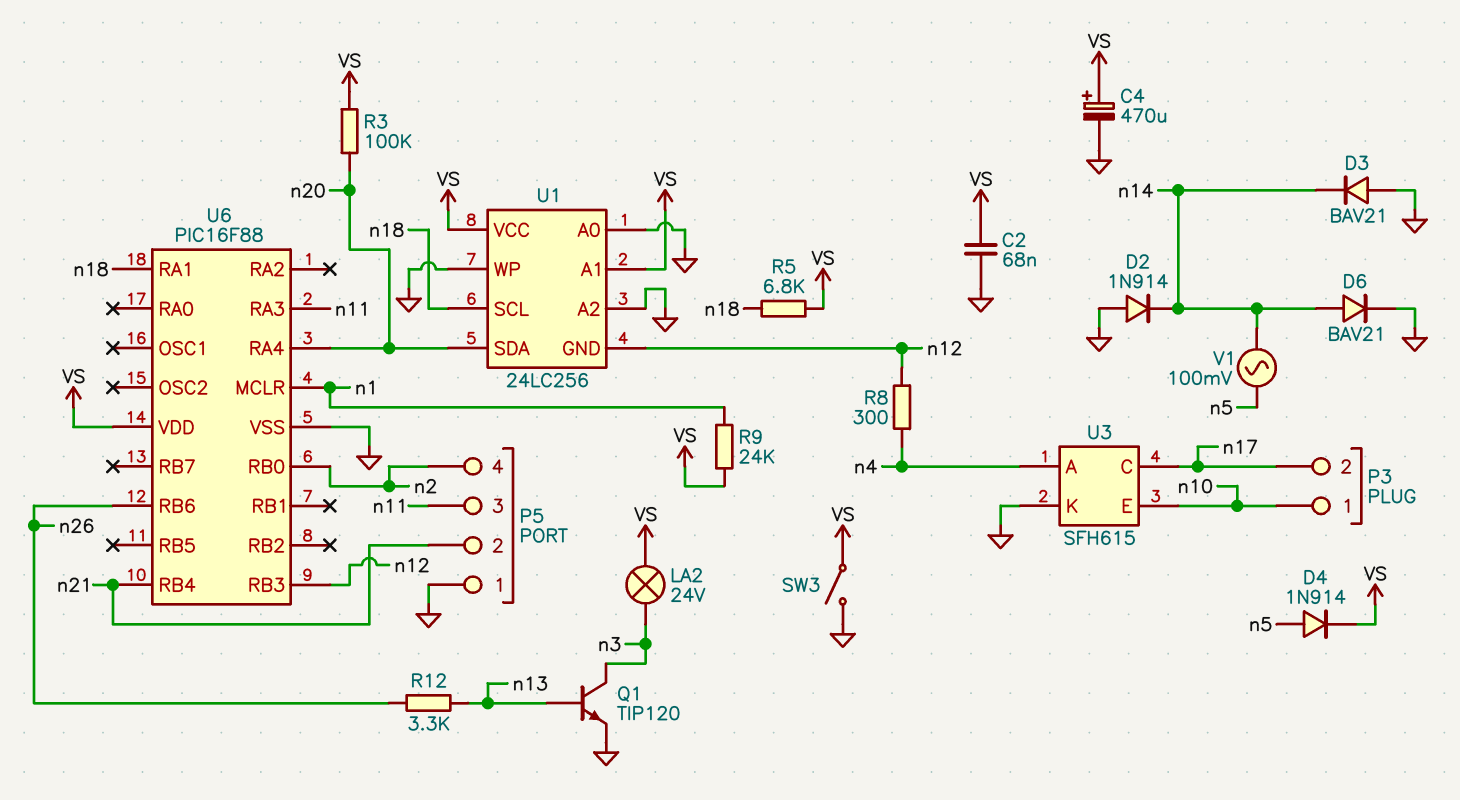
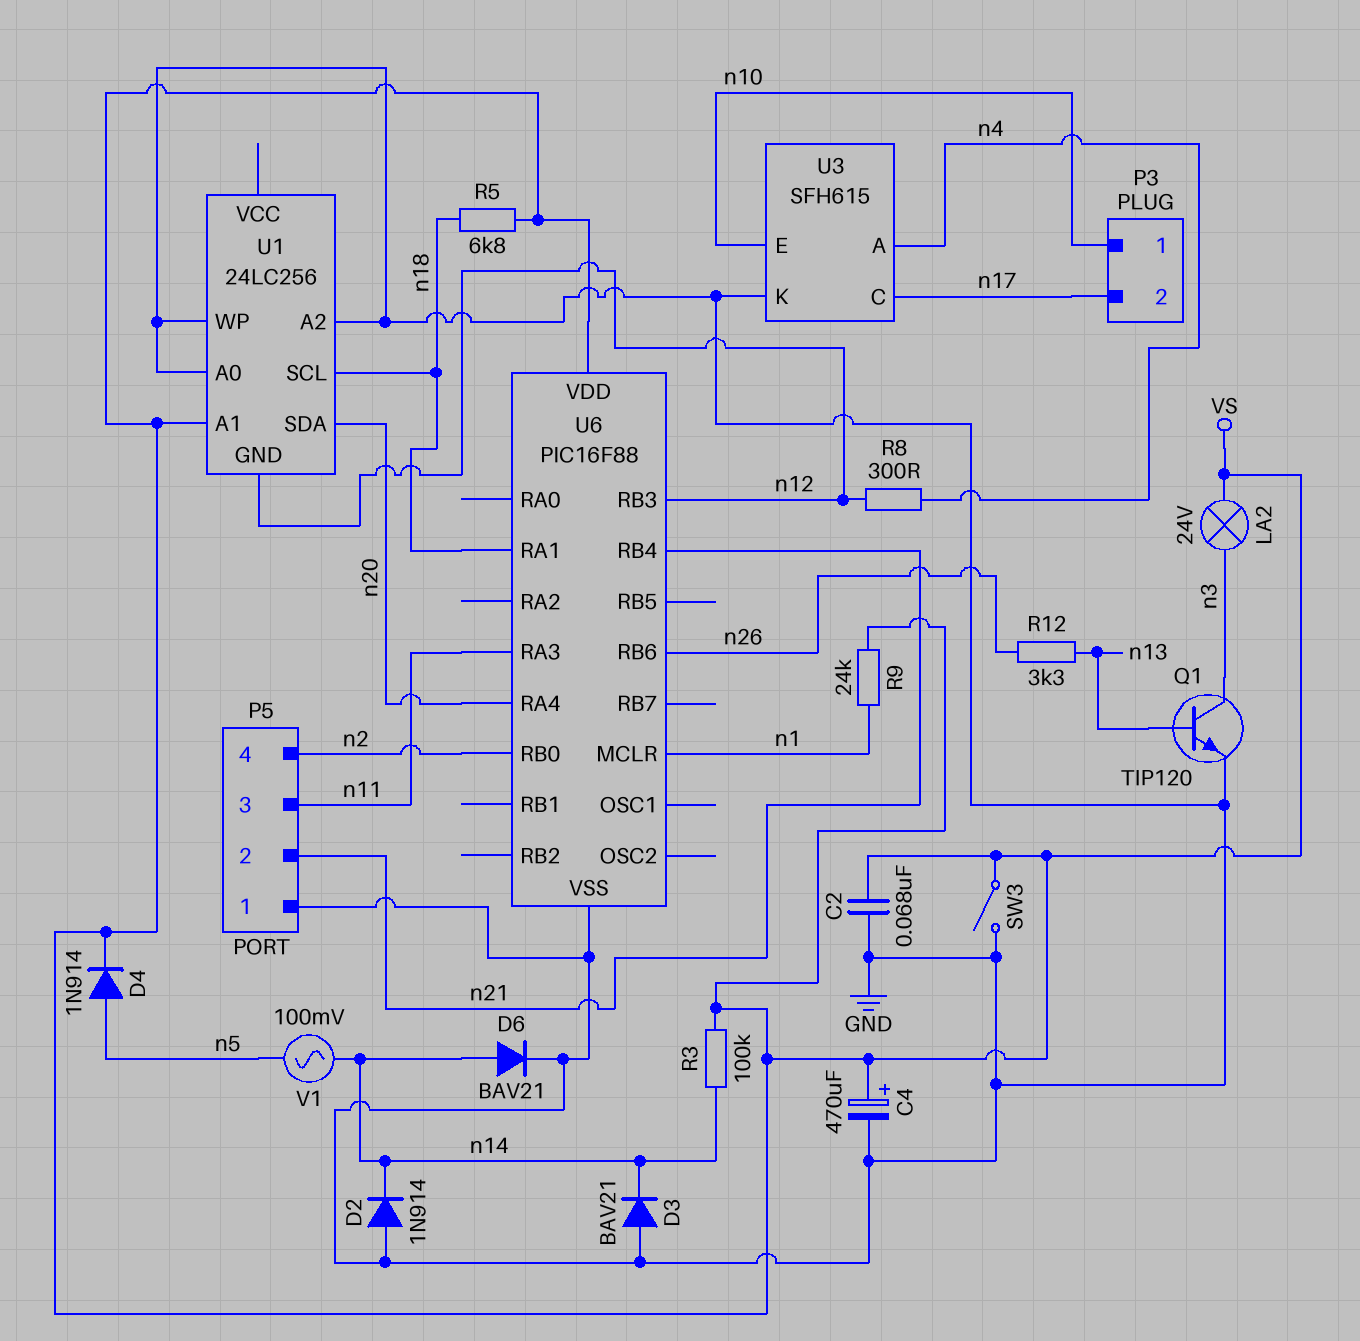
R3: 100k (VS, n20) -> 100k (VS, n14)
U1 pin VCC: VS -> none

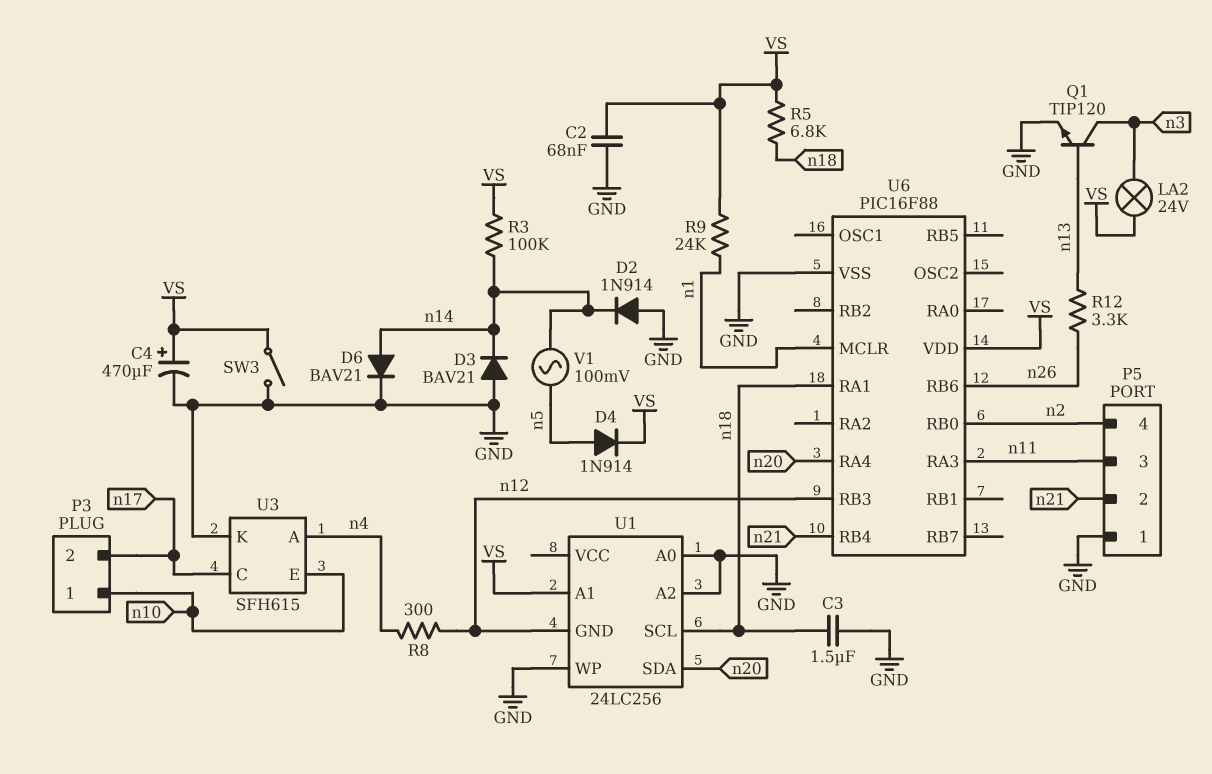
C3: none -> 1.5uF (GND, n18)

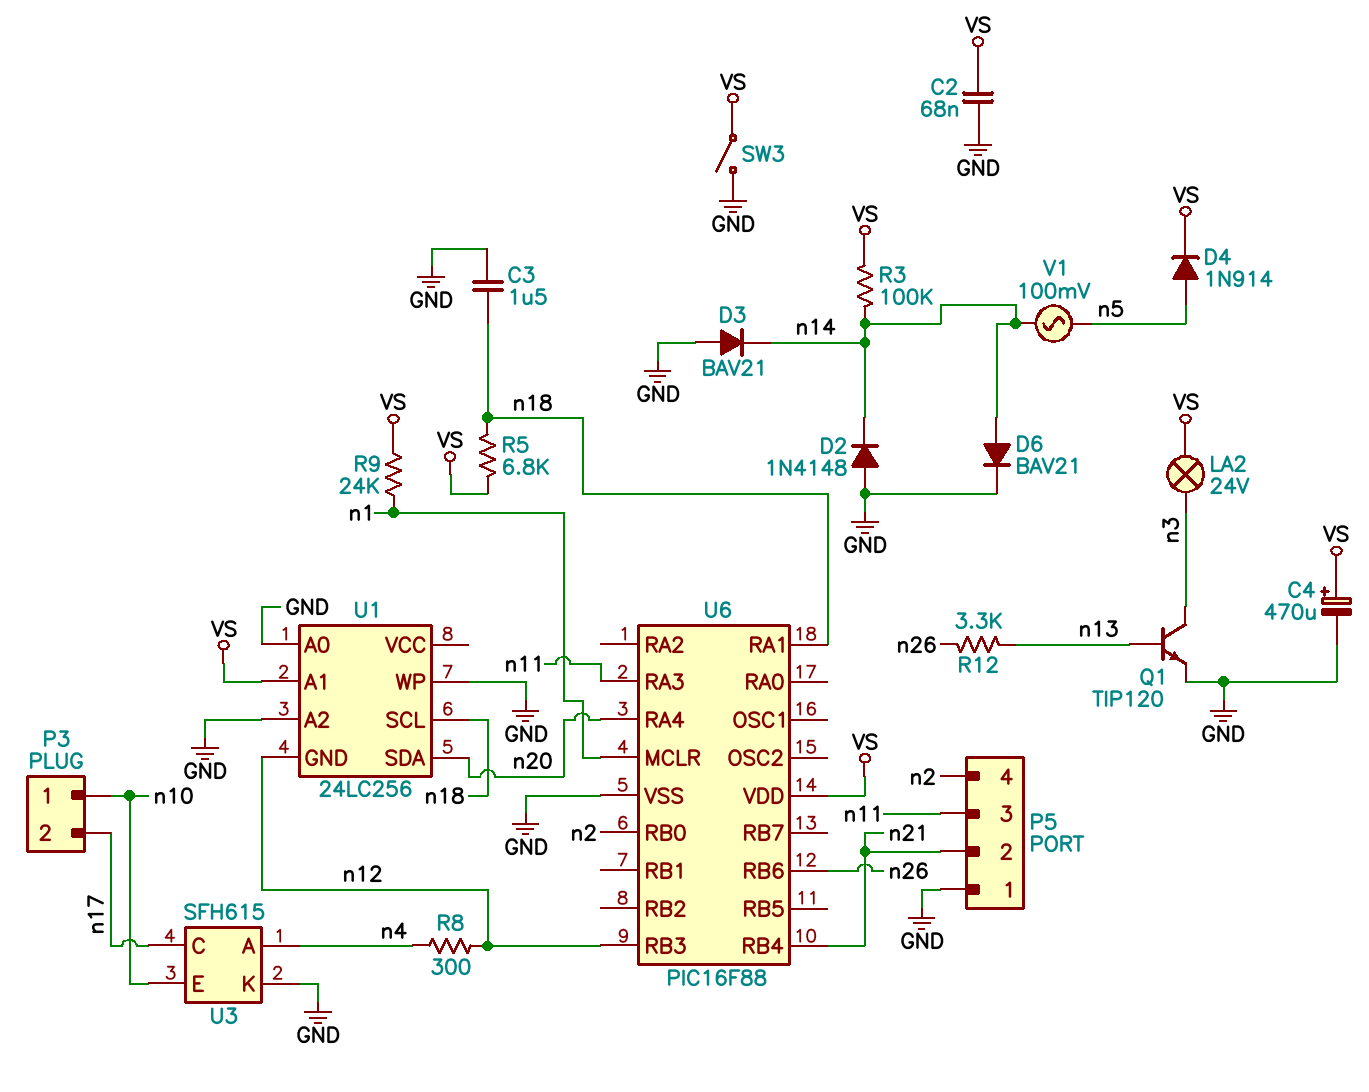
D2: diode 1N914 (A GND, K n14) -> diode 1N4148 (A GND, K n14)

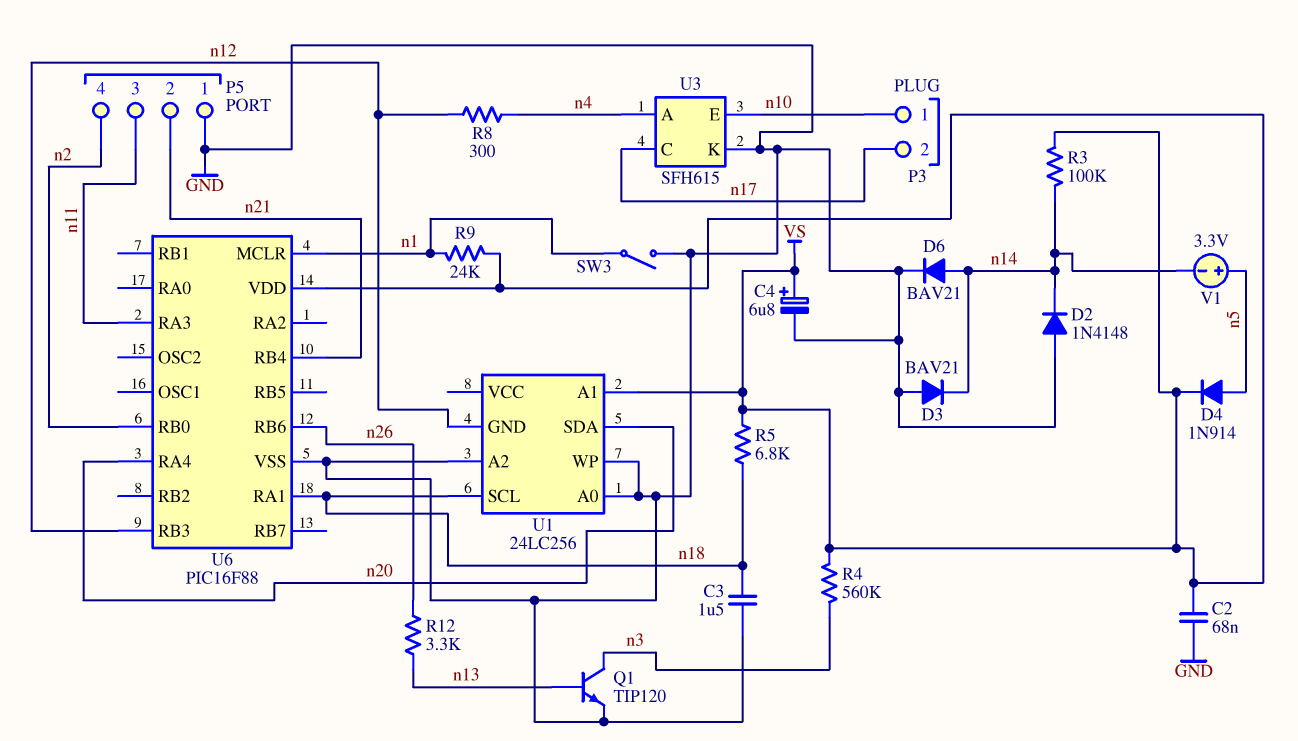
C4: 470uF (plus VS, minus GND) -> 6.8uF (plus VS, minus GND)
LA2: lamp 24V (VS, n3) -> none
R4: none -> 560k (VS, n3)
SW3: switch (GND, VS) -> switch (GND, n1)
V1: AC 100mV (n5, n14) -> 3.3V (plus n5, minus n14)

